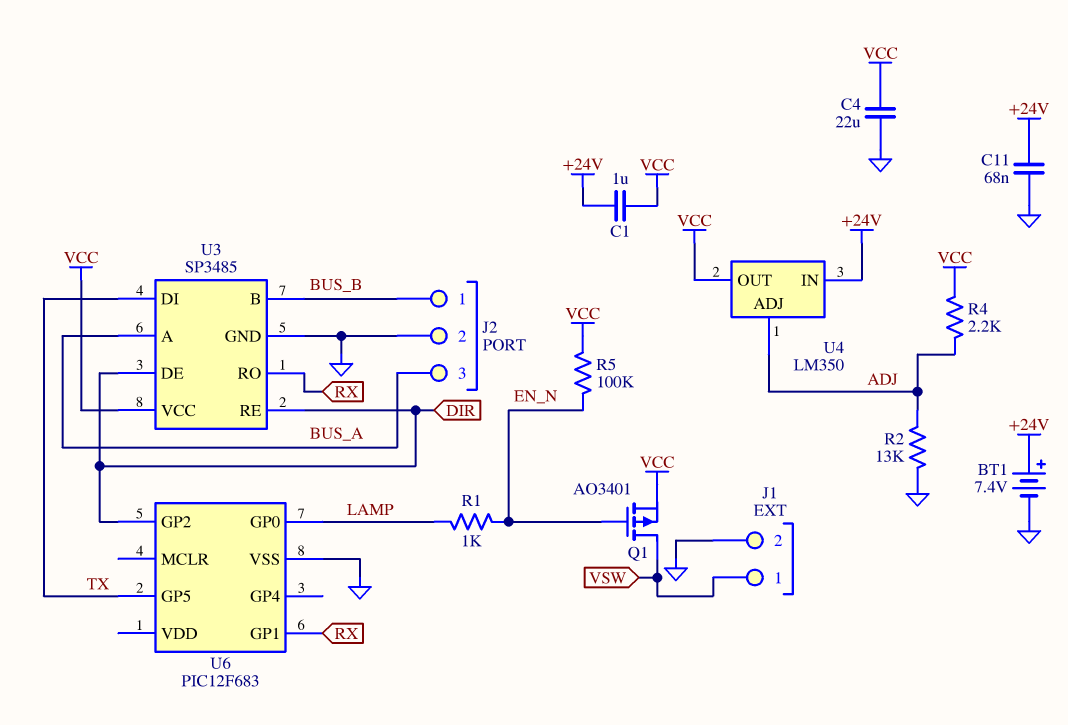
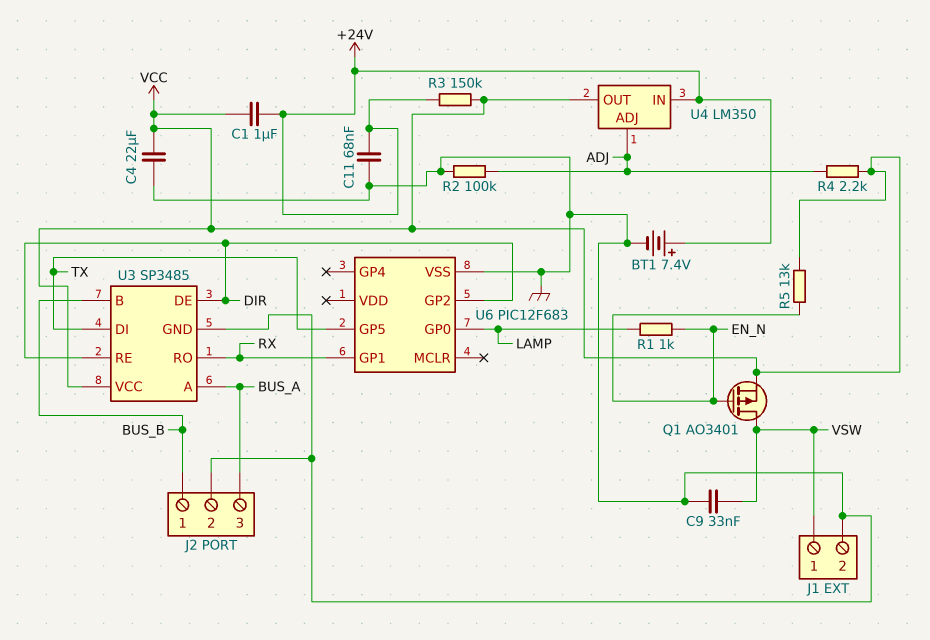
C9: none -> 33nF (GND, VSW)
R2: 13k (ADJ, GND) -> 100k (ADJ, GND)
R3: none -> 150k (+24V, VCC)
R5: 100k (EN_N, VCC) -> 13k (EN_N, VCC)

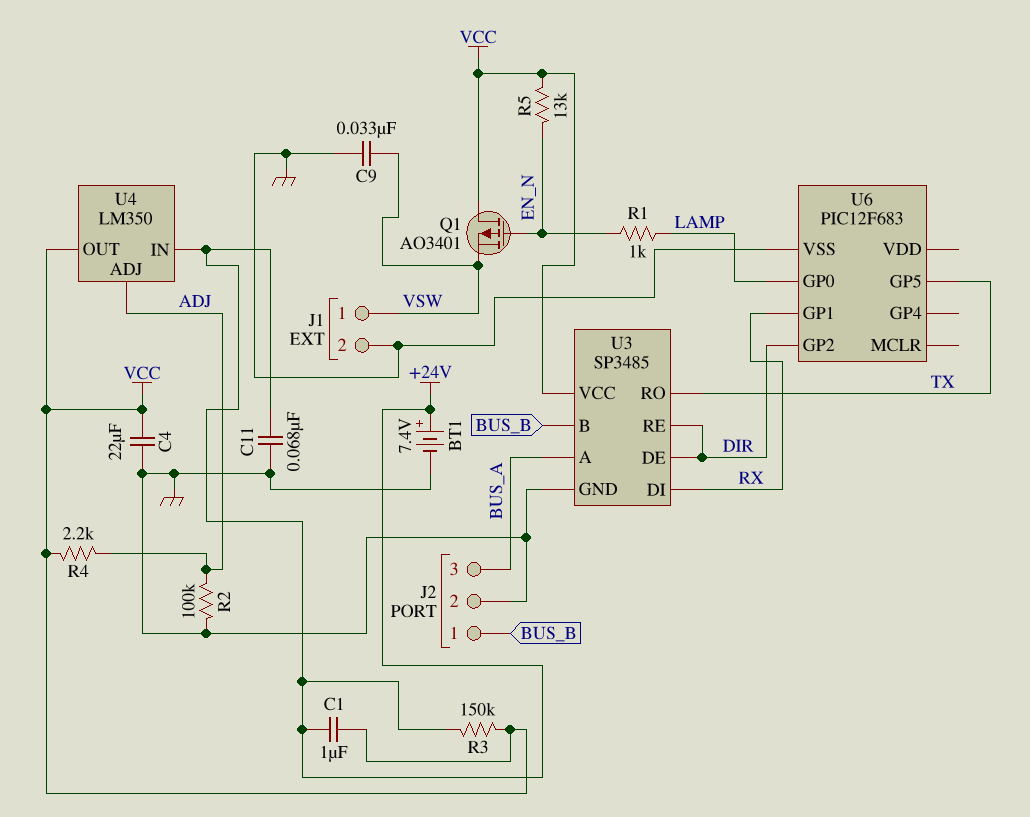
Q1: PMOS AO3401 (G EN_N, D VSW, S VCC) -> PMOS AO3401 (G EN_N, D VCC, S VSW)
U3 pin DI: TX -> RX
U3 pin RO: RX -> TX

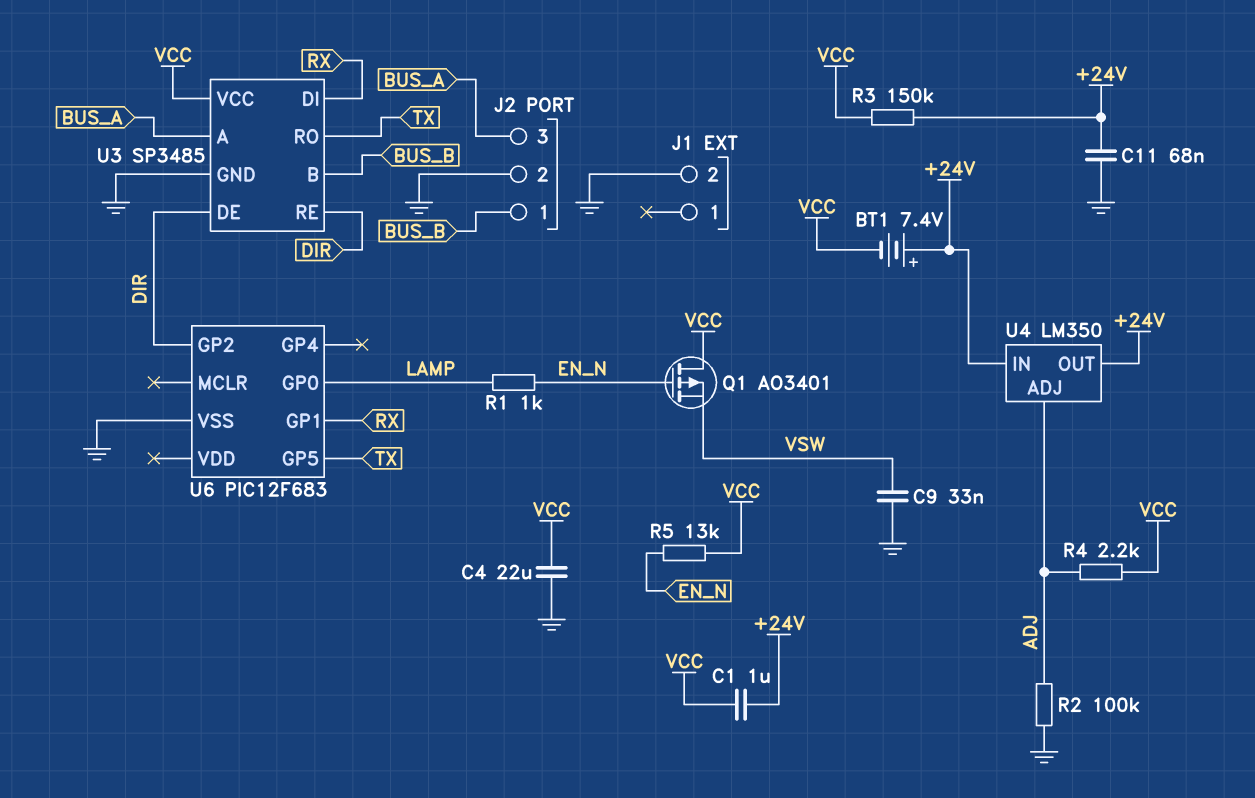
BT1: 7.4V (plus +24V, minus GND) -> 7.4V (plus +24V, minus VCC)
J1 pin 1: VSW -> none
U4 pin OUT: VCC -> +24V

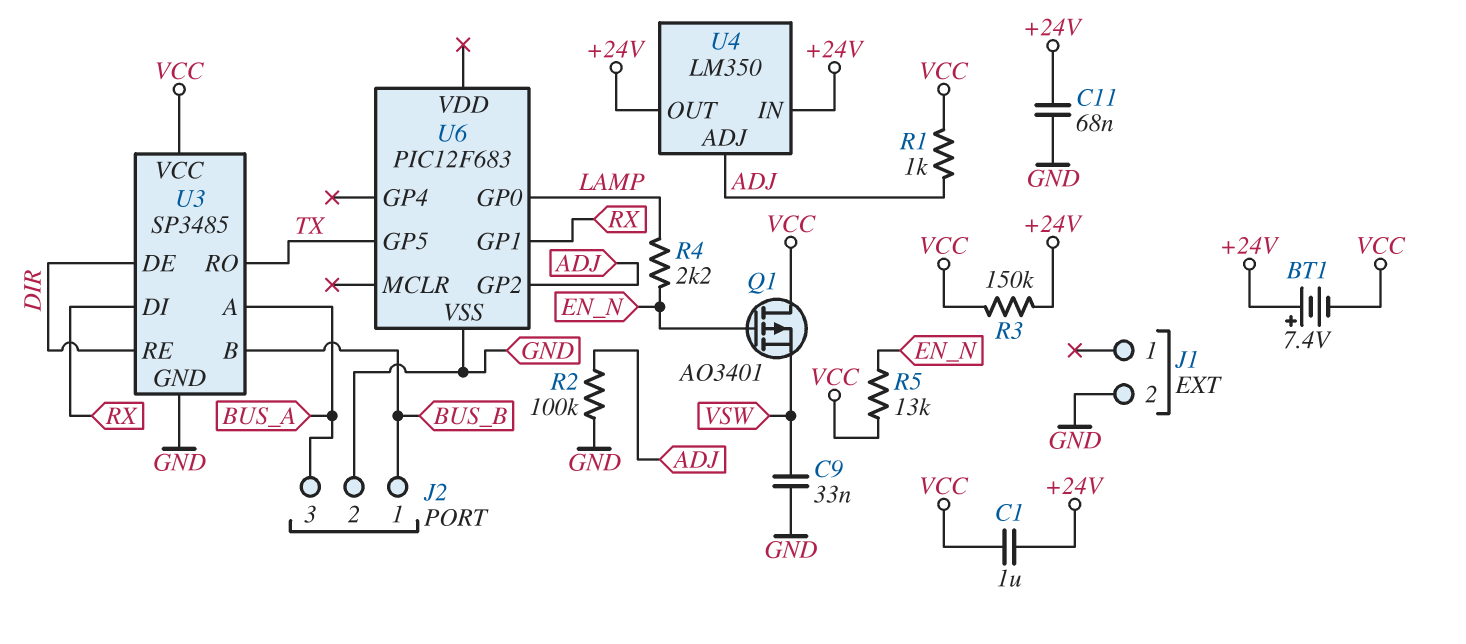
C4: 22uF (GND, VCC) -> none
R1: 1k (EN_N, LAMP) -> 1k (ADJ, VCC)
R4: 2.2k (ADJ, VCC) -> 2.2k (EN_N, LAMP)
U6 pin GP2: DIR -> ADJ

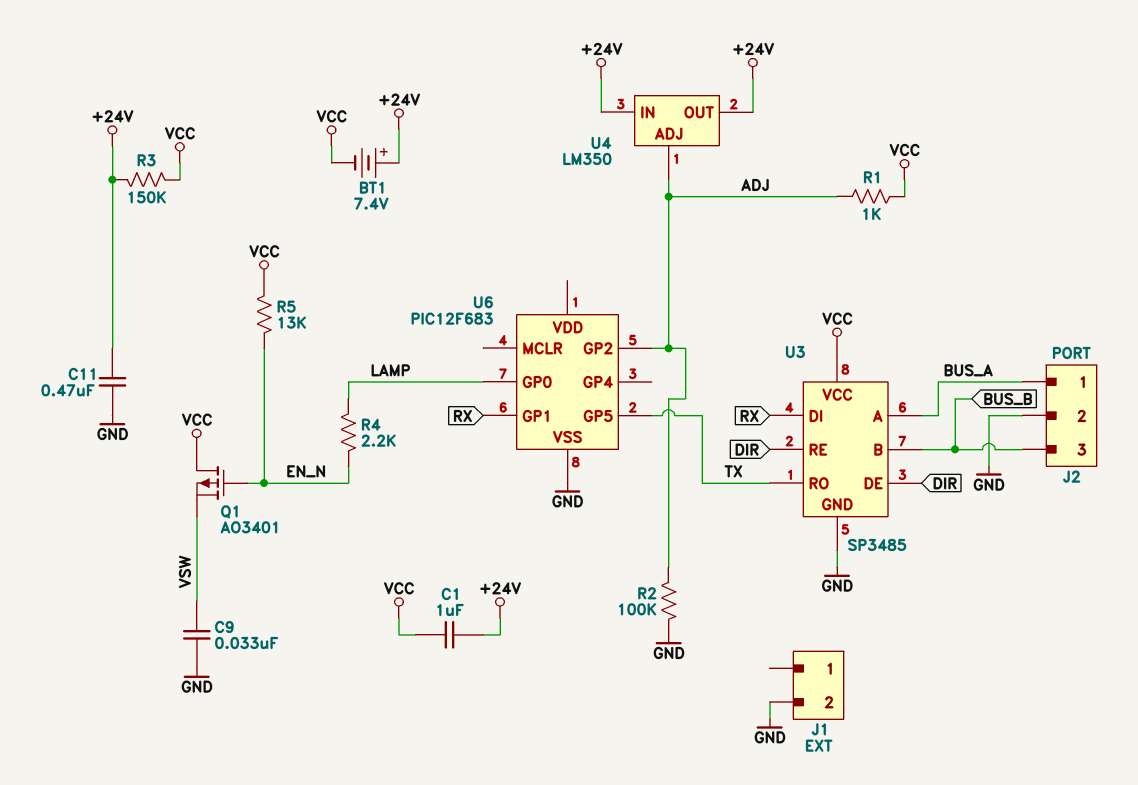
C11: 68nF (+24V, GND) -> 470nF (+24V, GND)
J2 pin 1: BUS_B -> BUS_A
J2 pin 3: BUS_A -> BUS_B

